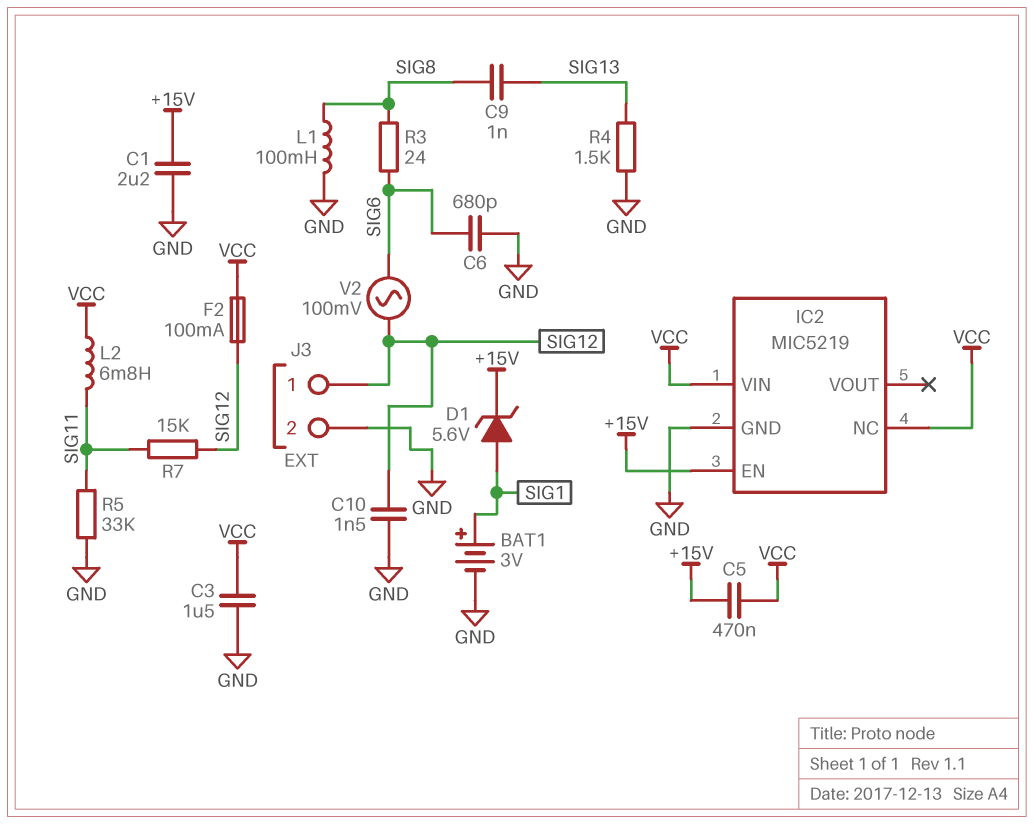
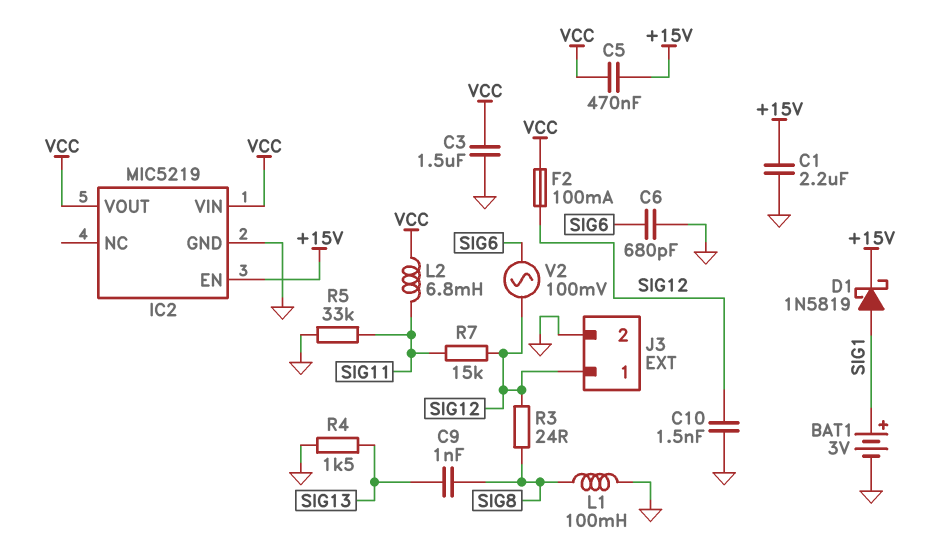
D1: zener 5.6V (A SIG1, K +15V) -> schottky 1N5819 (A SIG1, K +15V)
IC2 pin NC: VCC -> none
IC2 pin VOUT: none -> VCC
R3: 24 (SIG6, SIG8) -> 24 (SIG8, SIG12)

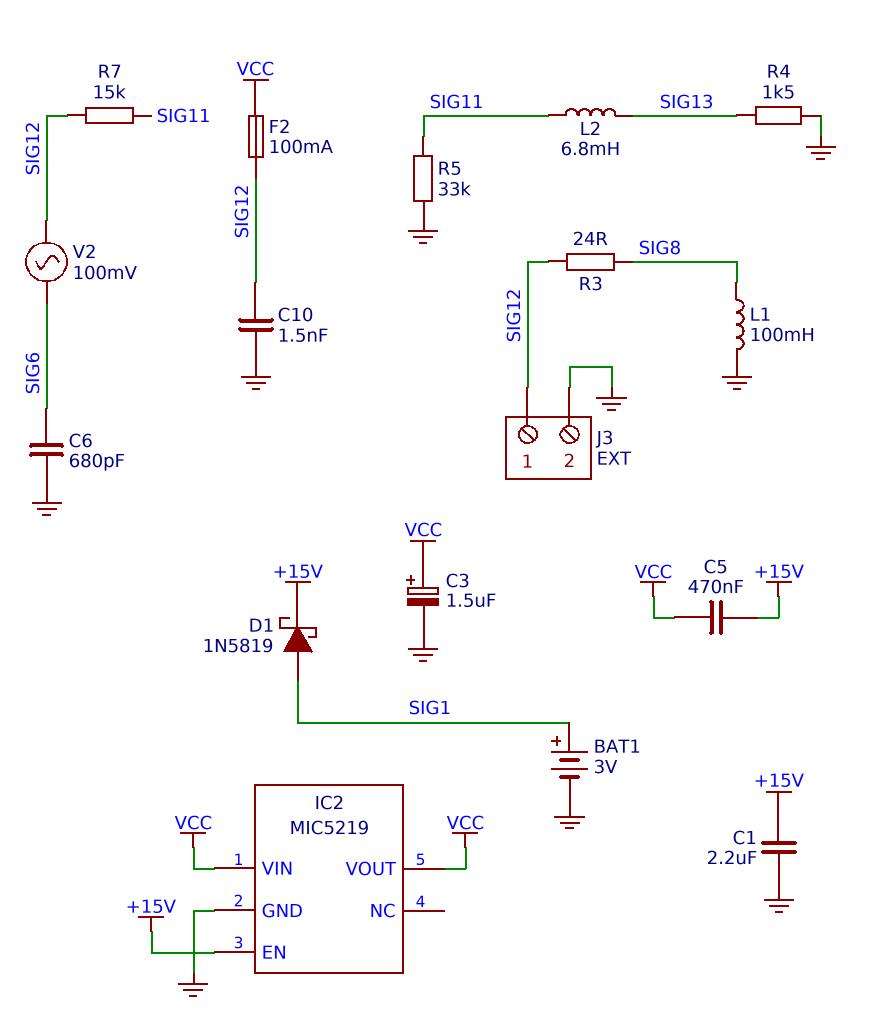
C3: 1.5uF (GND, VCC) -> 1.5uF (plus VCC, minus GND)
C9: 1nF (SIG8, SIG13) -> none
L2: 6.8mH (SIG11, VCC) -> 6.8mH (SIG11, SIG13)

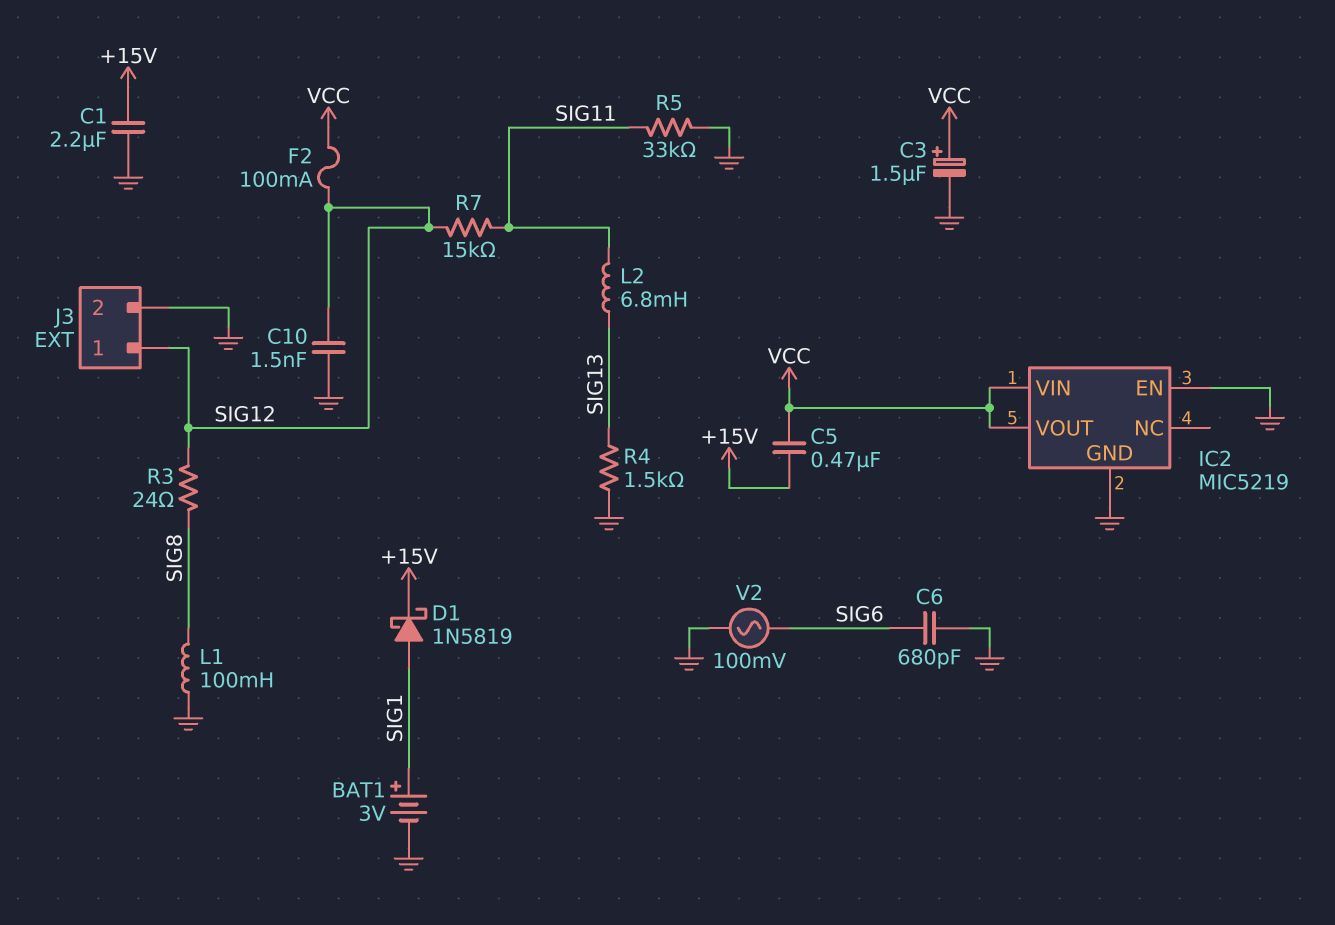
IC2 pin EN: +15V -> GND
V2: AC 100mV (SIG6, SIG12) -> AC 100mV (GND, SIG6)

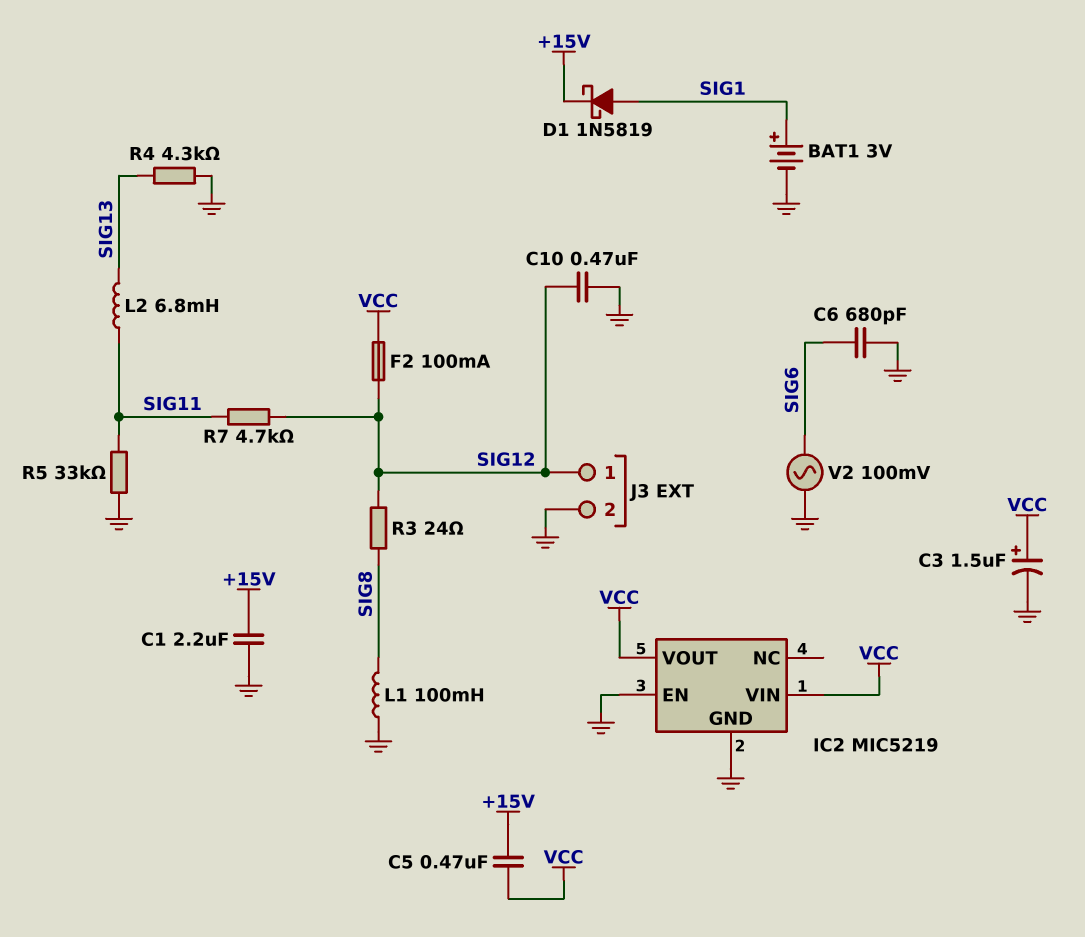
C10: 1.5nF (GND, SIG12) -> 470nF (GND, SIG12)
R4: 1.5k (GND, SIG13) -> 4.3k (GND, SIG13)
R7: 15k (SIG11, SIG12) -> 4.7k (SIG11, SIG12)

